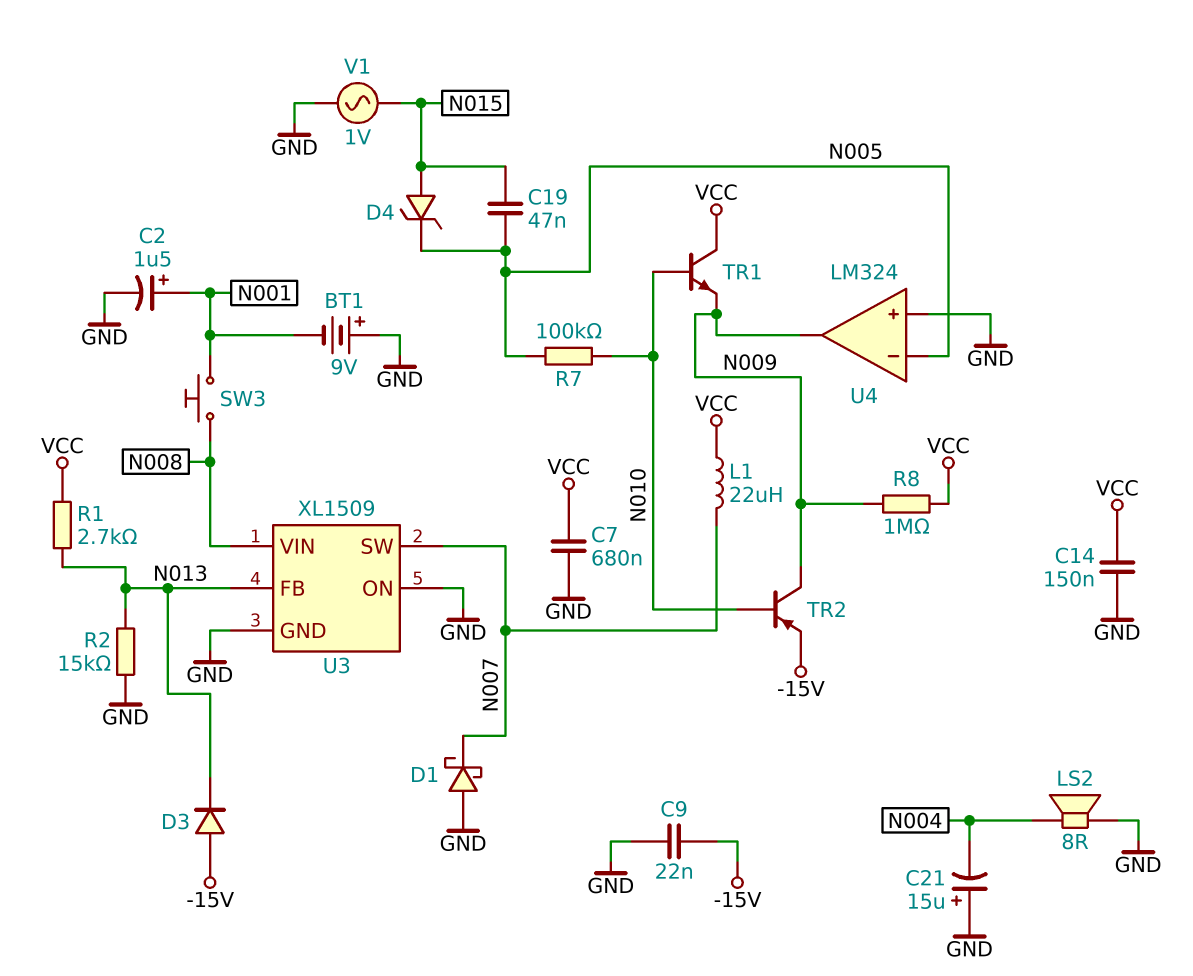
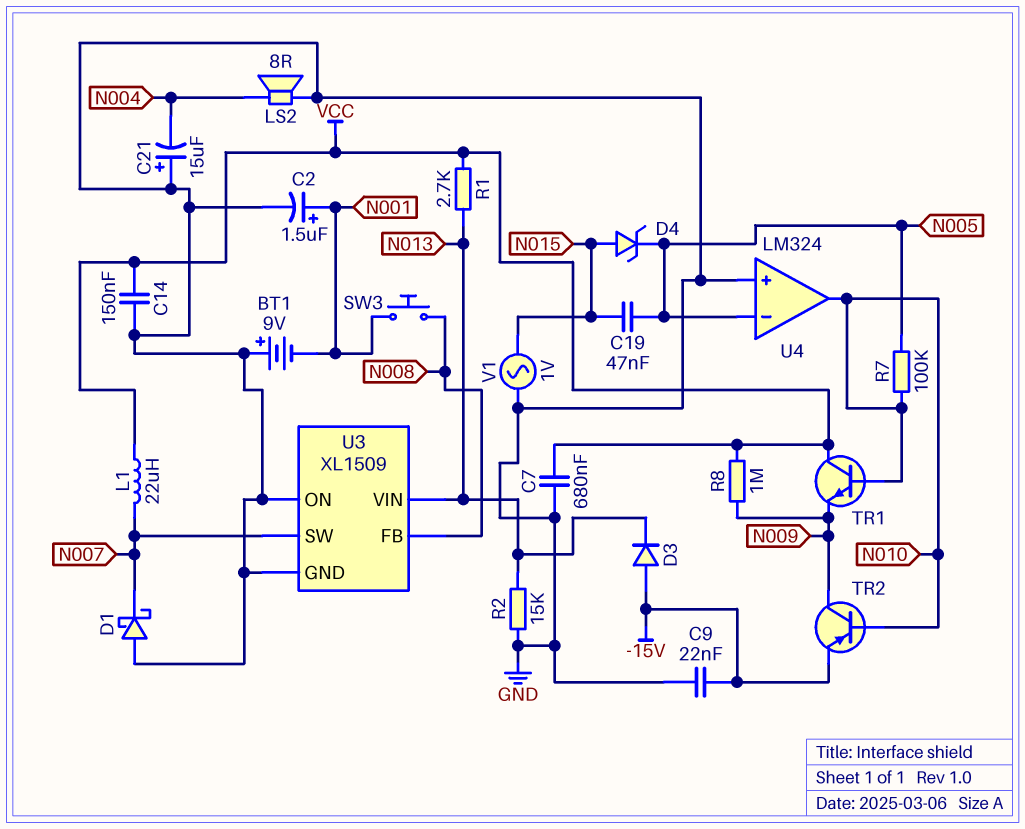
U3 pin FB: N013 -> N008
U3 pin VIN: N008 -> N013
U4 pin out: N009 -> N010

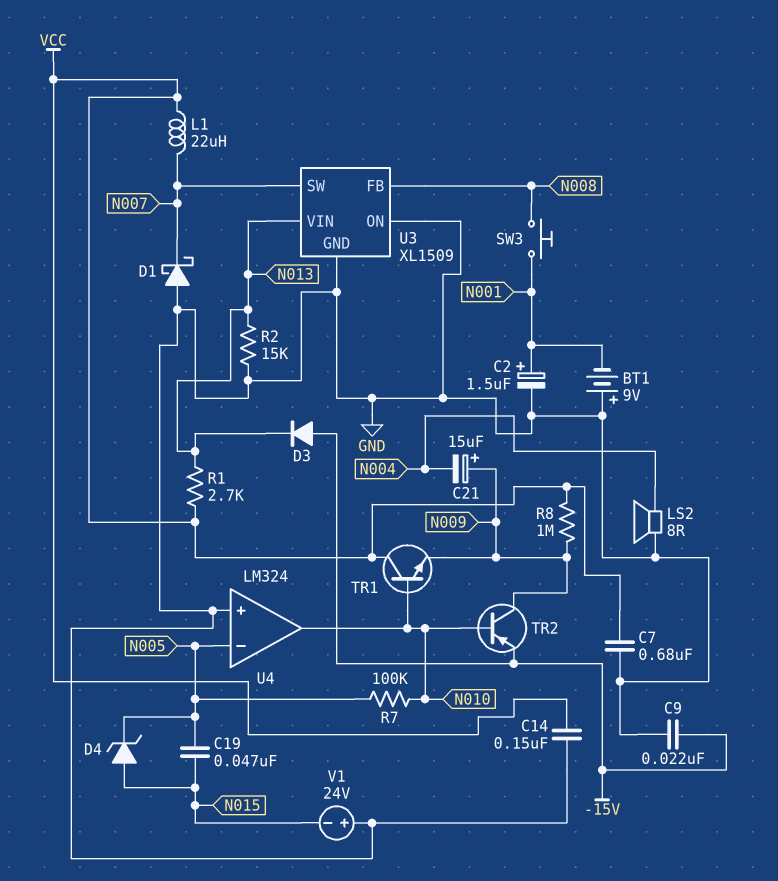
C21: 15uF (plus GND, minus N004) -> 15uF (plus N009, minus N004)
V1: AC 1V (GND, N015) -> 24V (plus GND, minus N015)

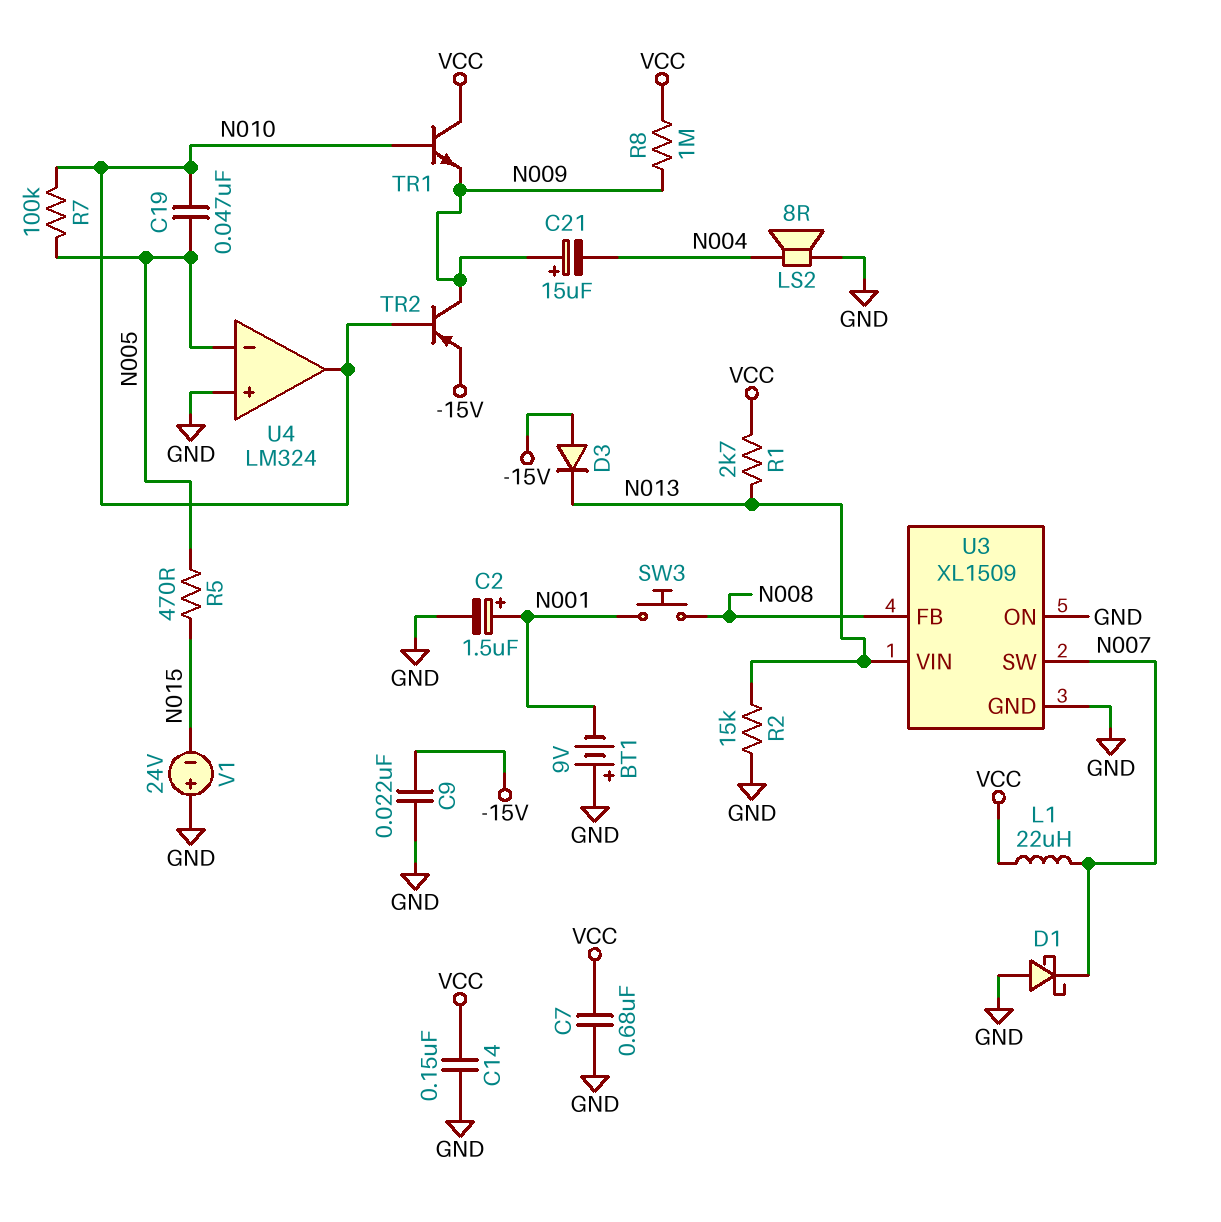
C19: 47nF (N005, N015) -> 47nF (N005, N010)
D4: zener (A N015, K N005) -> none
R5: none -> 470 (N005, N015)

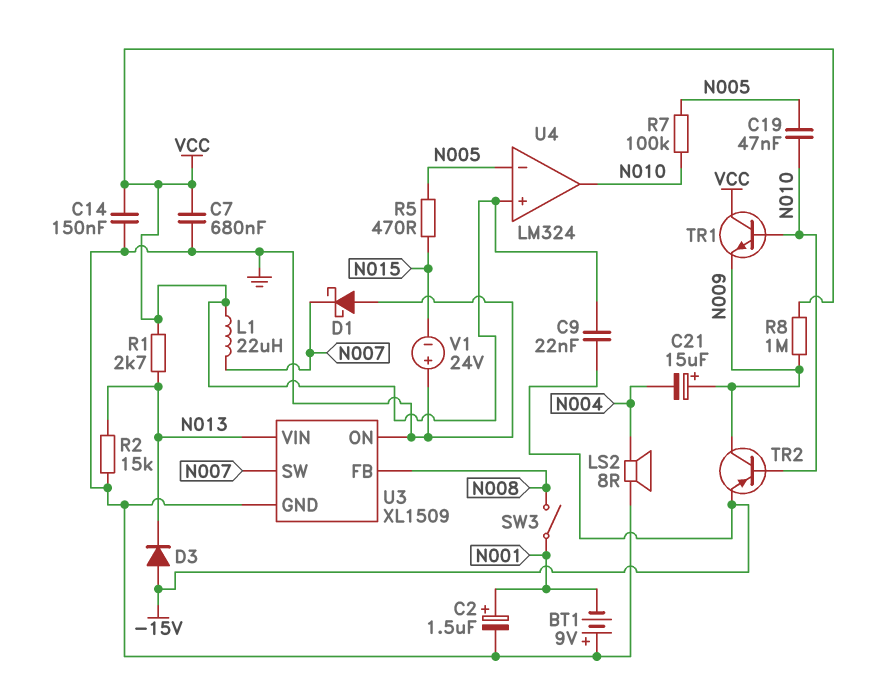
C9: 22nF (-15V, GND) -> 22nF (-15V, VCC)
SW3: button (N001, N008) -> switch (N001, N008)
U4 pin in+: GND -> VCC

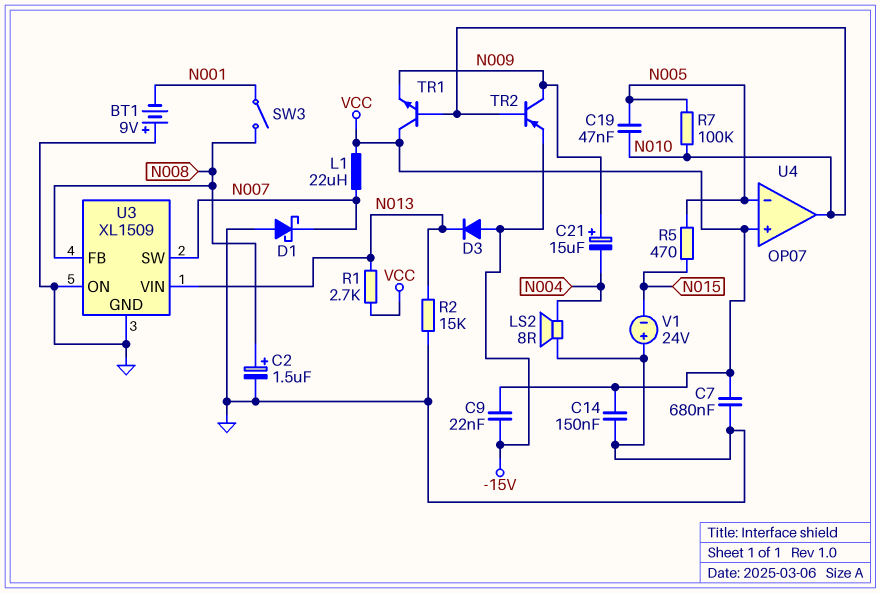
C2: 1.5uF (plus N001, minus GND) -> 1.5uF (plus N008, minus GND)
R8: 1M (N009, VCC) -> none
U4: LM324 -> OP07

